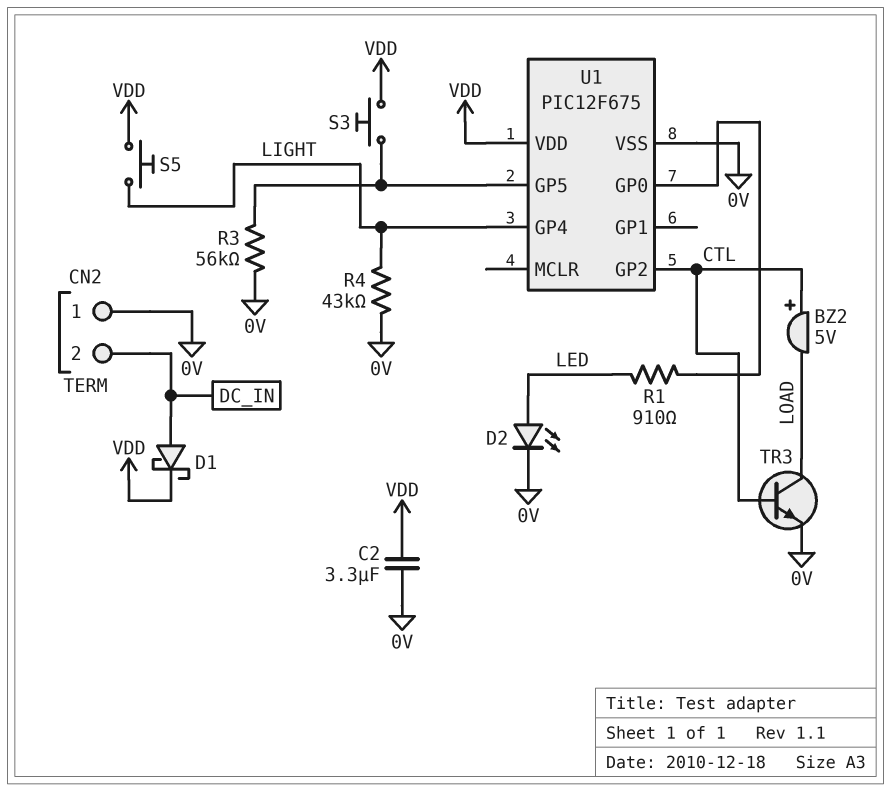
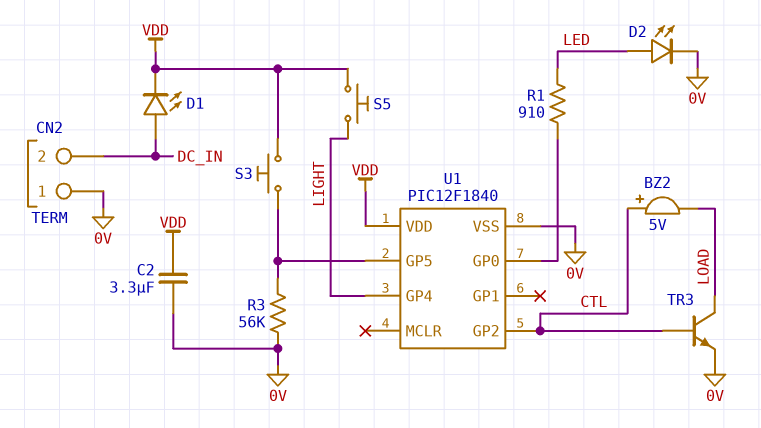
D1: schottky (A DC_IN, K VDD) -> LED (A DC_IN, K VDD)
R4: 43k (0V, LIGHT) -> none
U1: PIC12F675 -> PIC12F1840

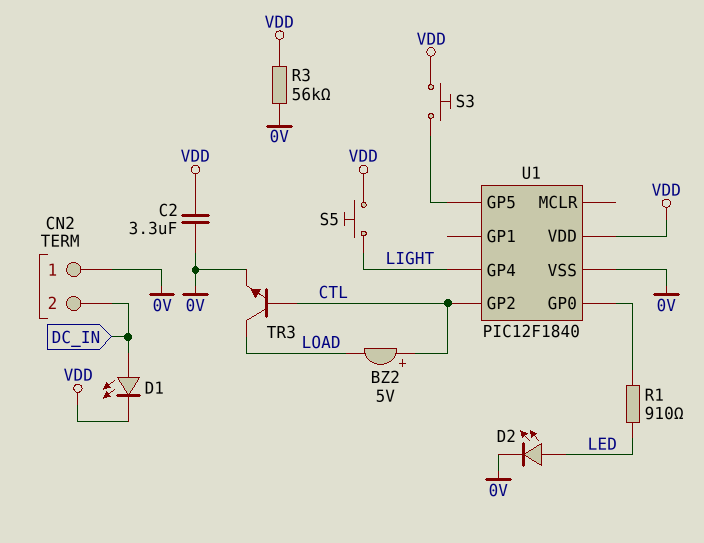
R3: 56k (0V, U1/GP5) -> 56k (0V, VDD)

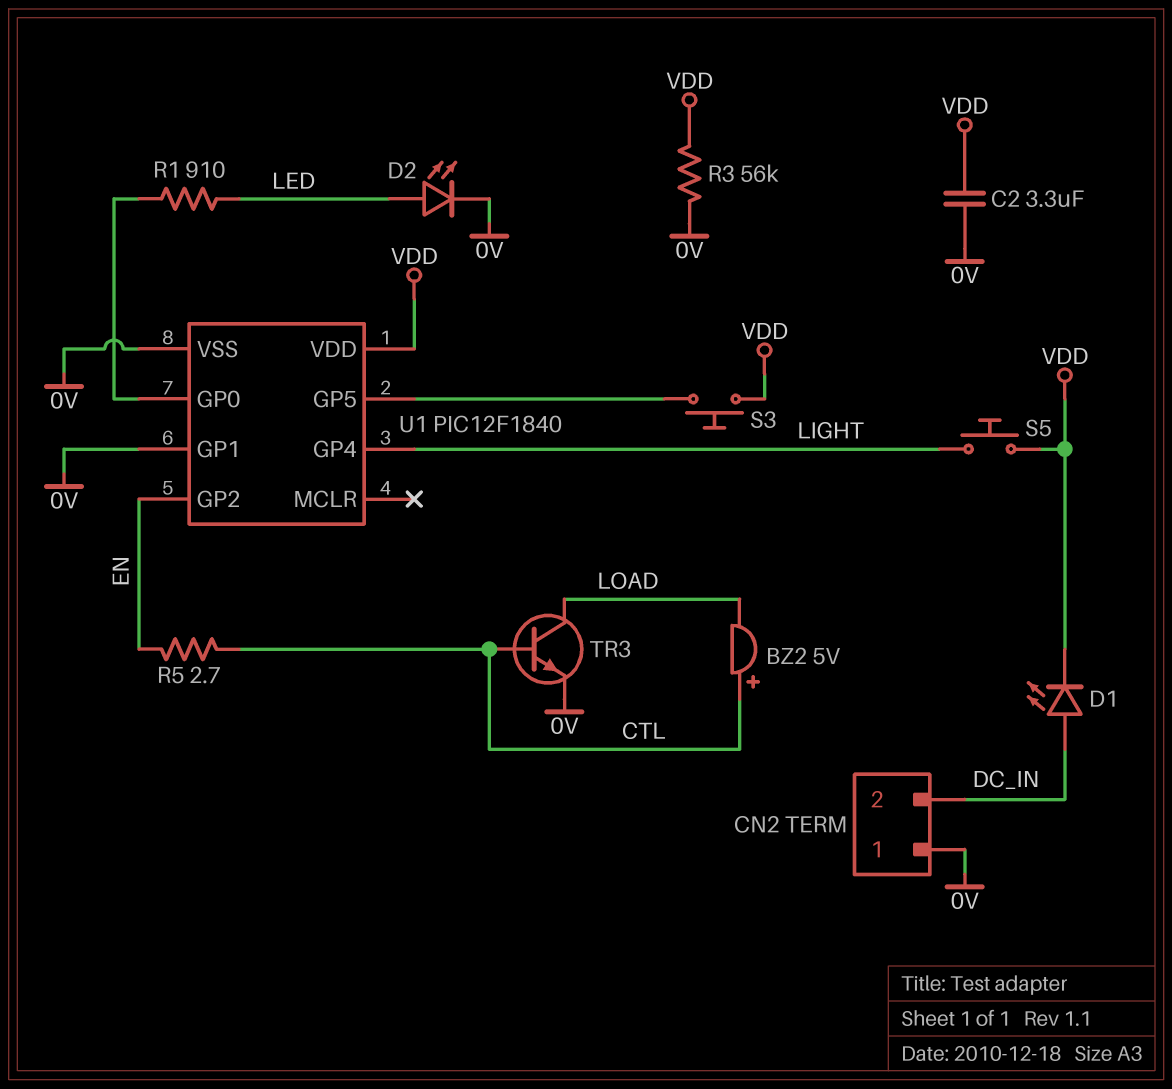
R5: none -> 2.7 (CTL, EN)
U1 pin GP1: none -> 0V
U1 pin GP2: CTL -> EN

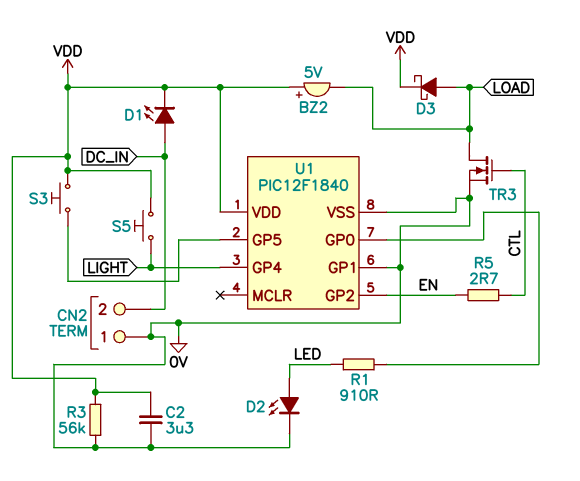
BZ2: buzzer 5V (plus CTL, minus LOAD) -> buzzer 5V (plus VDD, minus LOAD)
D3: none -> schottky (A LOAD, K VDD)
TR3: NPN (B CTL, C LOAD, E 0V) -> NMOS (G CTL, D LOAD, S 0V)

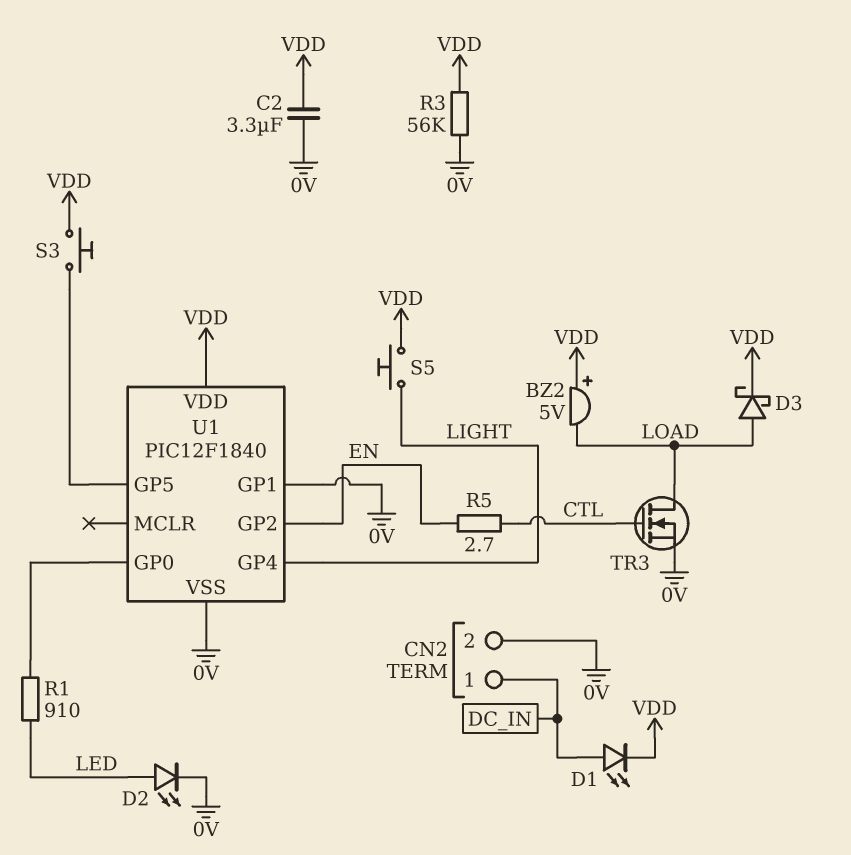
CN2 pin 1: 0V -> DC_IN
CN2 pin 2: DC_IN -> 0V

